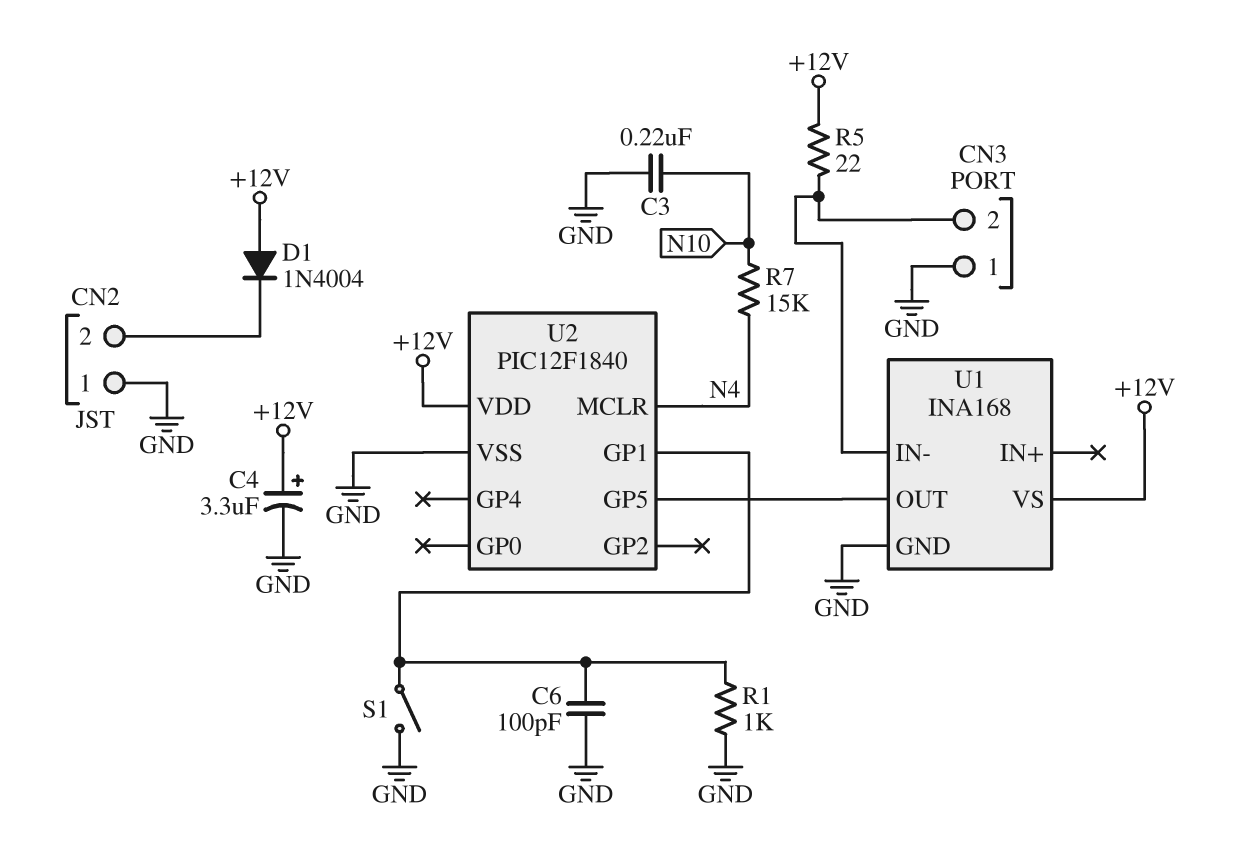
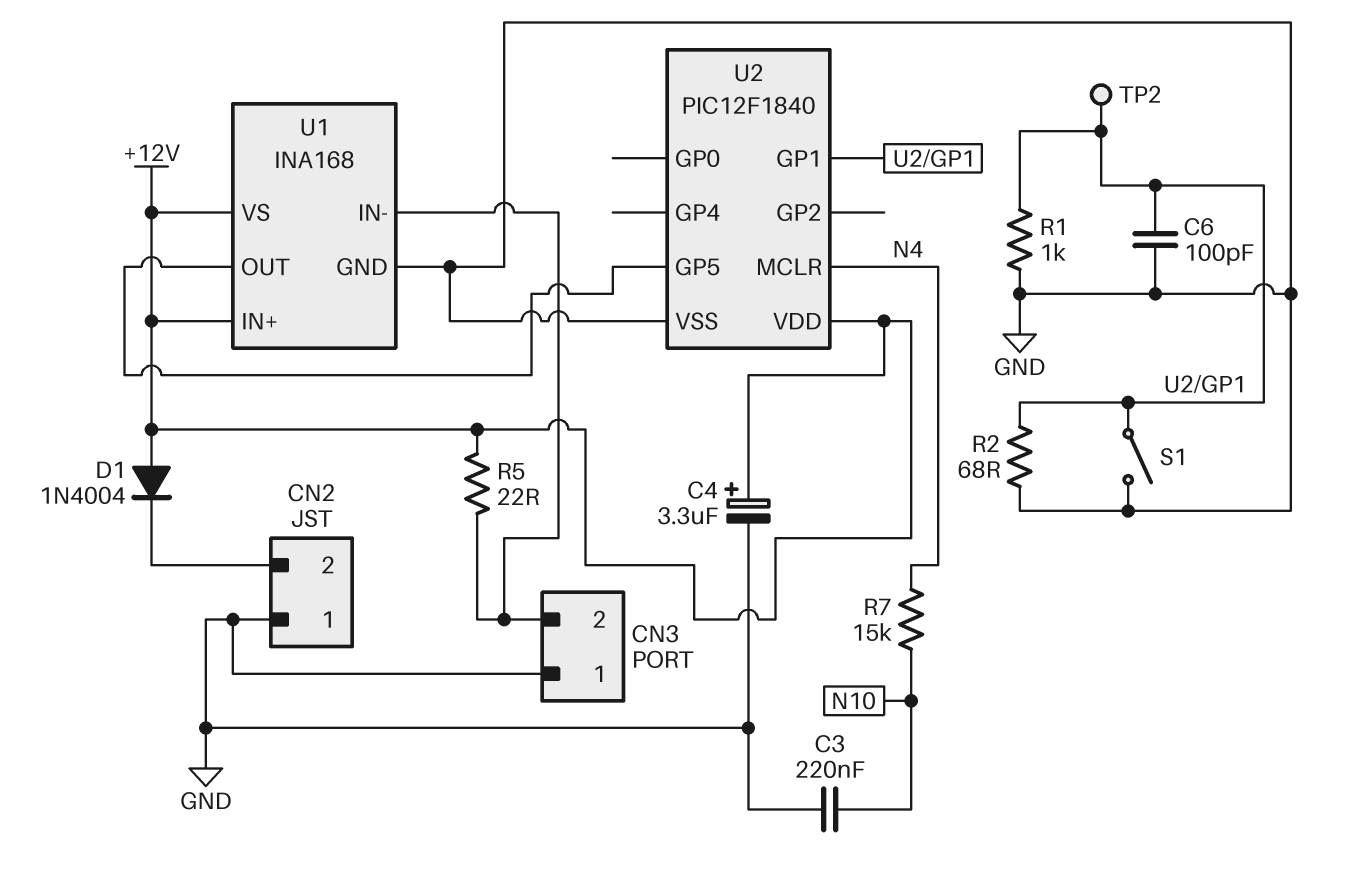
R2: none -> 68 (GND, U2/GP1)
TP2: none -> test point (U2/GP1)
U1 pin IN+: none -> +12V

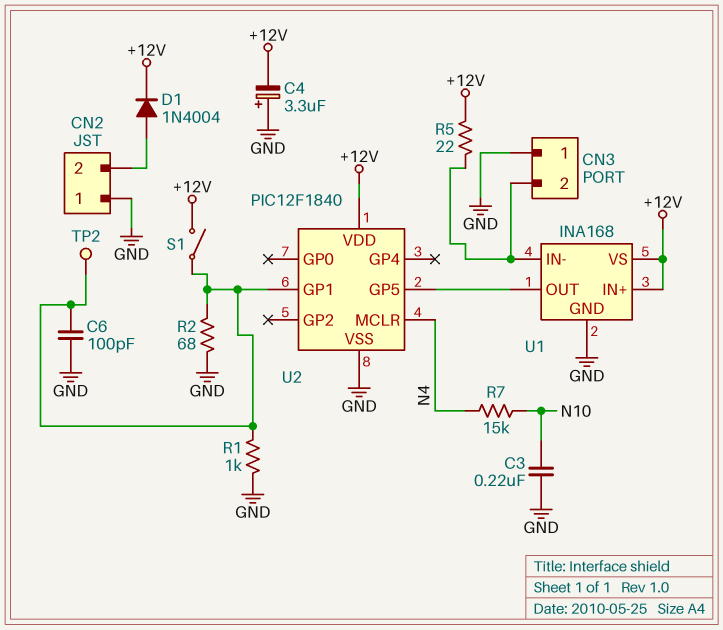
C4: 3.3uF (plus +12V, minus GND) -> 3.3uF (plus GND, minus +12V)
D1: diode 1N4004 (A +12V, K CN2/2) -> diode 1N4004 (A CN2/2, K +12V)
S1: switch (GND, U2/GP1) -> switch (+12V, U2/GP1)

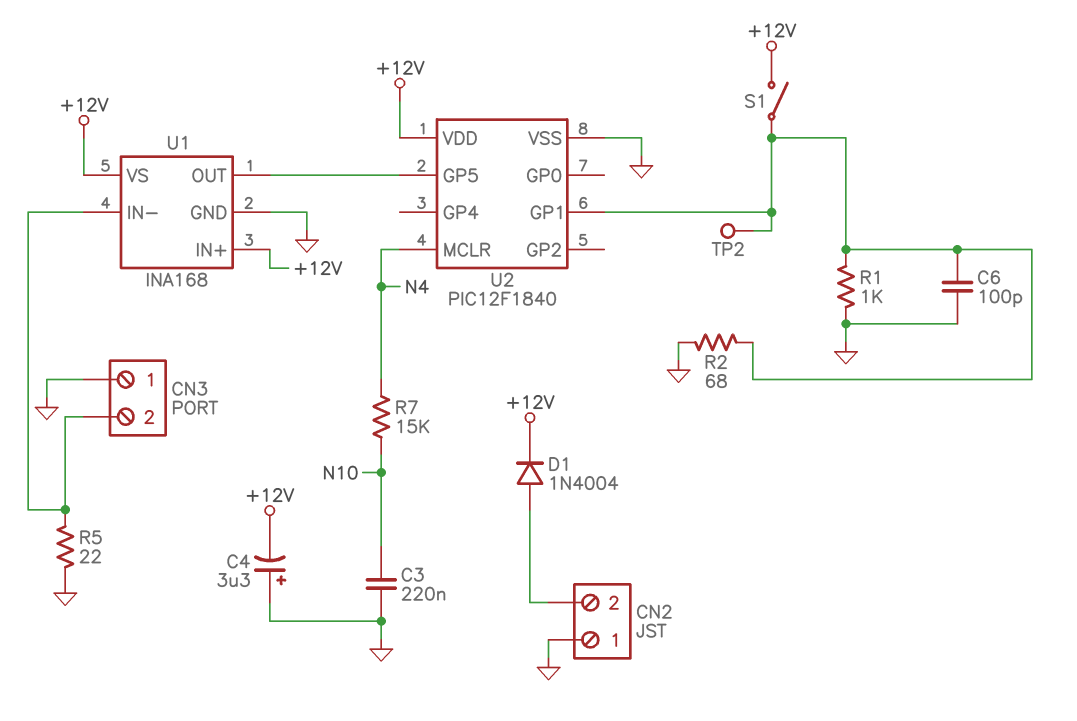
R5: 22 (+12V, CN3/2) -> 22 (CN3/2, GND)

